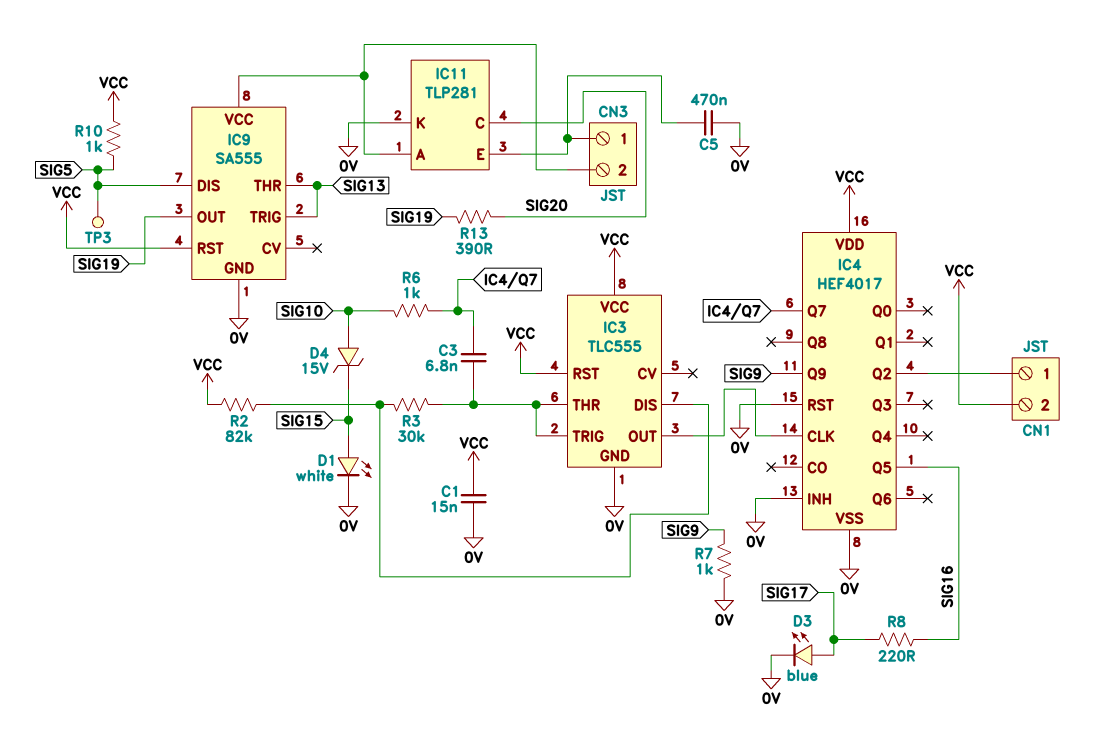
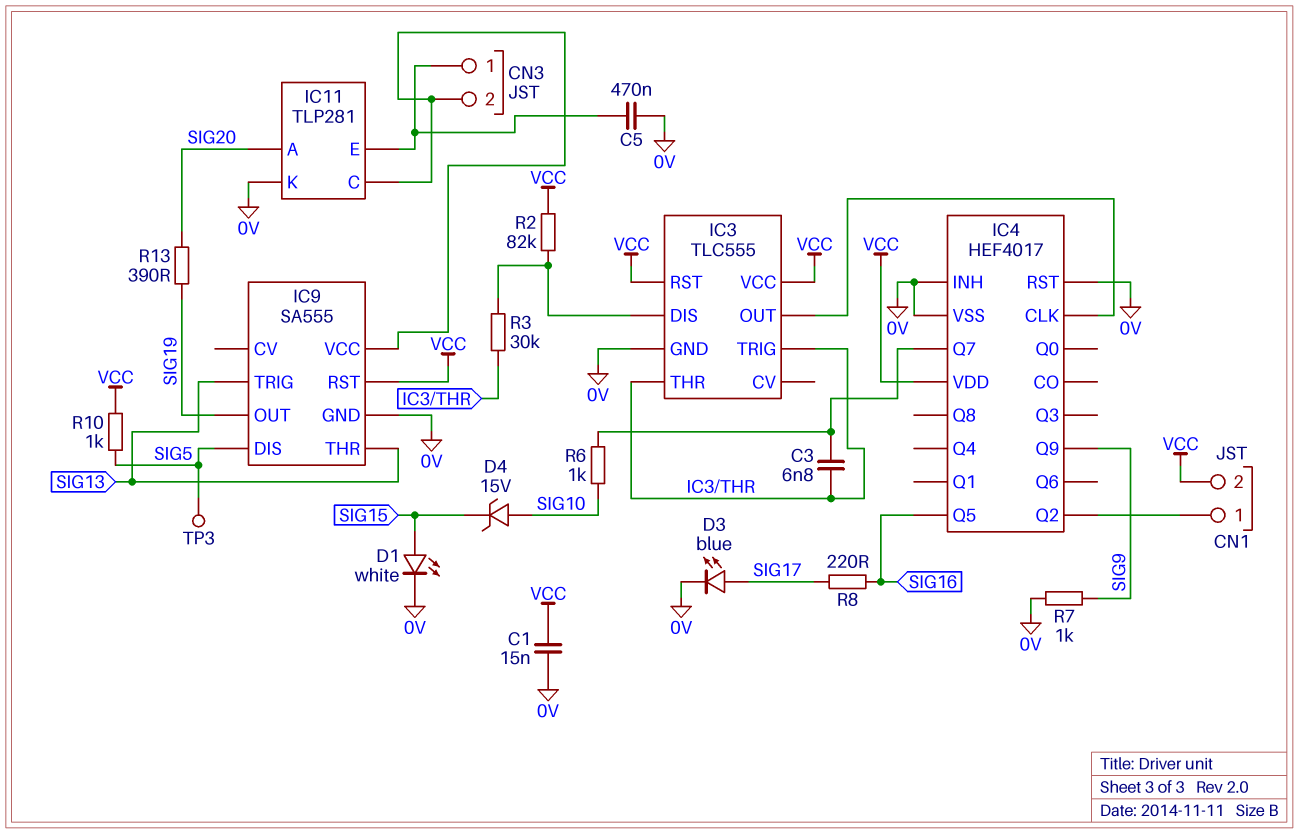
IC11 pin A: CN3/2 -> SIG20
IC11 pin C: SIG20 -> CN3/2

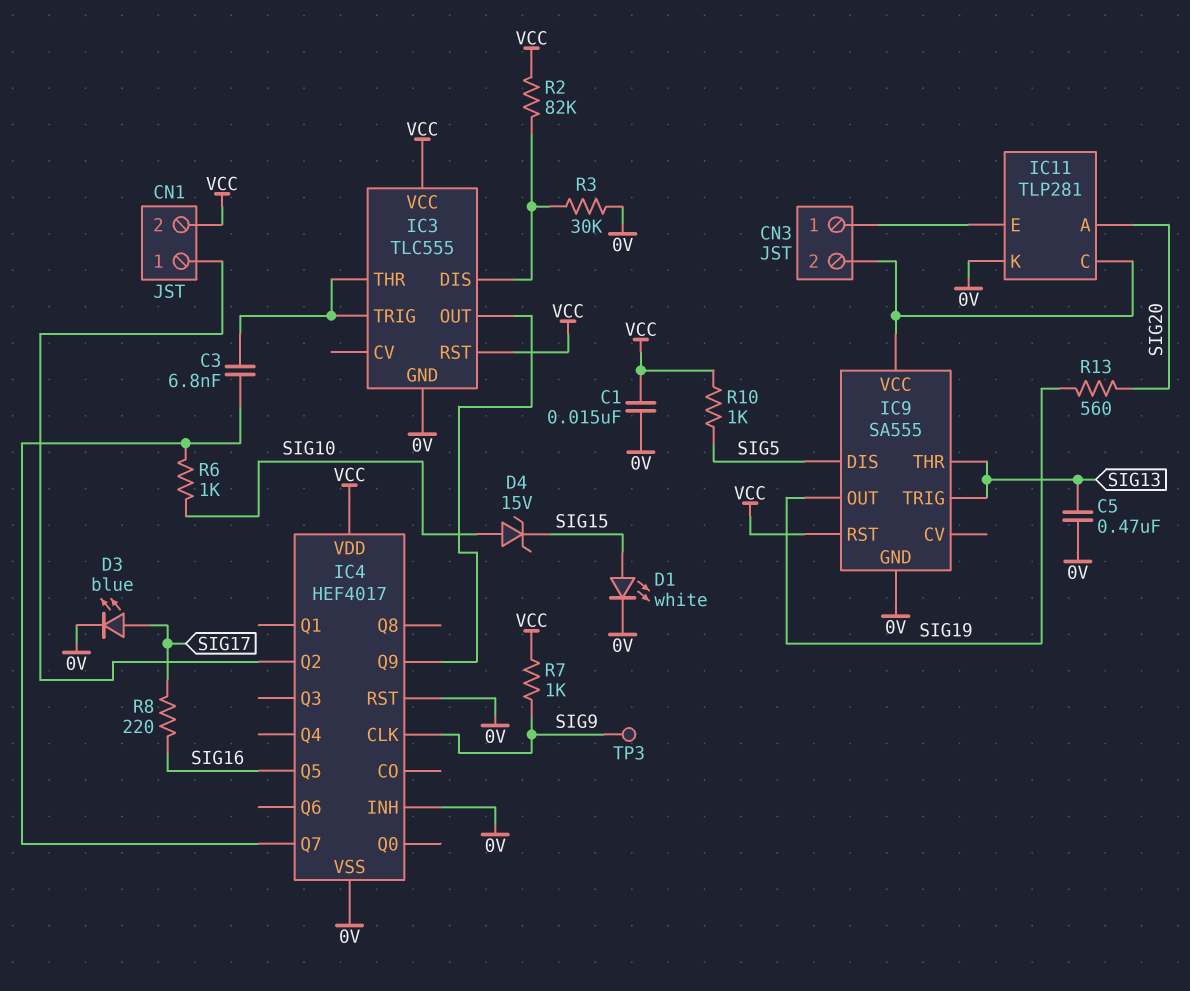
C5: 470nF (0V, CN3/1) -> 470nF (0V, SIG13)
IC4 pin CLK: IC3/OUT -> SIG9
IC4 pin Q9: SIG9 -> IC3/OUT
R3: 30k (IC3/DIS, IC3/THR) -> 30k (0V, IC3/DIS)
R7: 1k (0V, SIG9) -> 1k (SIG9, VCC)
R13: 390 (SIG19, SIG20) -> 560 (SIG19, SIG20)
TP3: test point (SIG5) -> test point (SIG9)

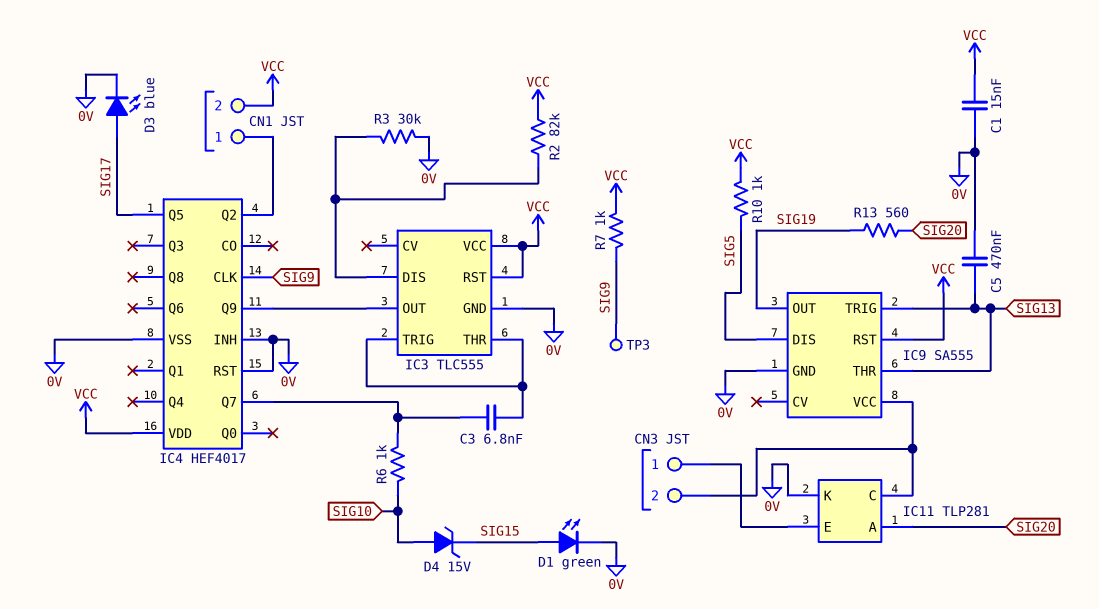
D1: LED white (A SIG15, K 0V) -> LED green (A SIG15, K 0V)
IC4 pin Q5: SIG16 -> SIG17
R8: 220 (SIG16, SIG17) -> none

